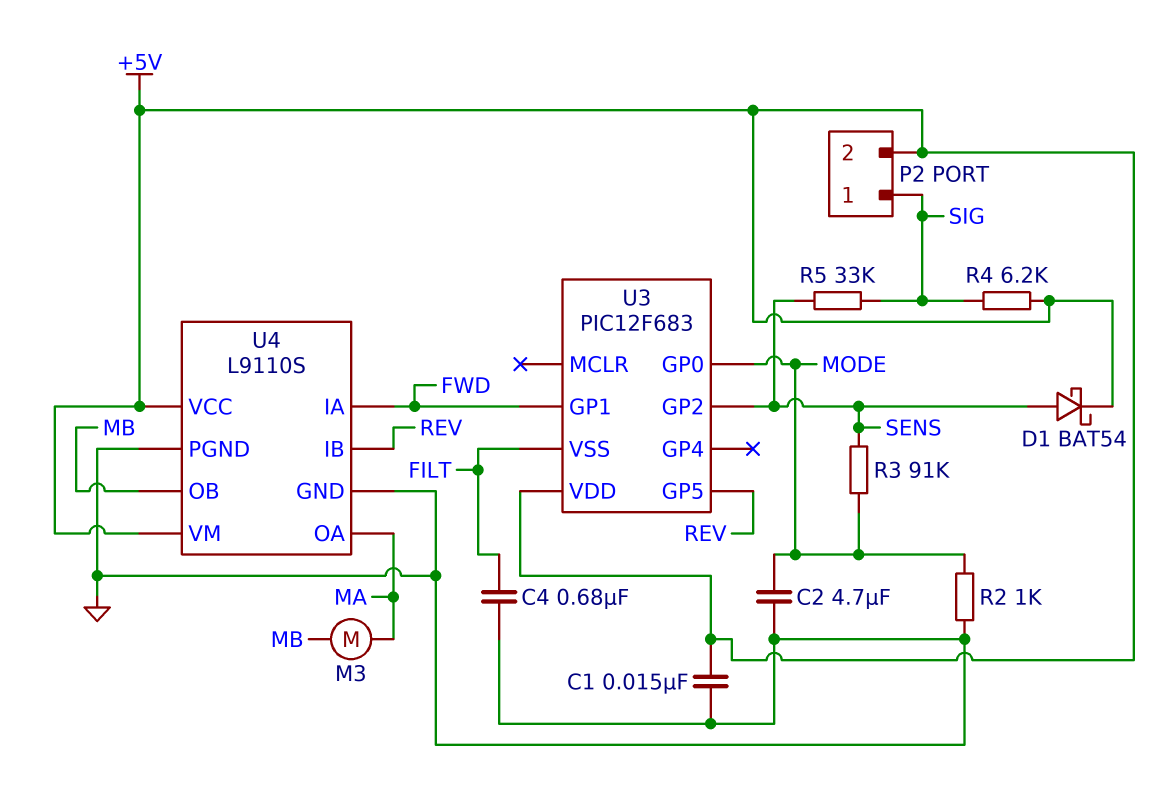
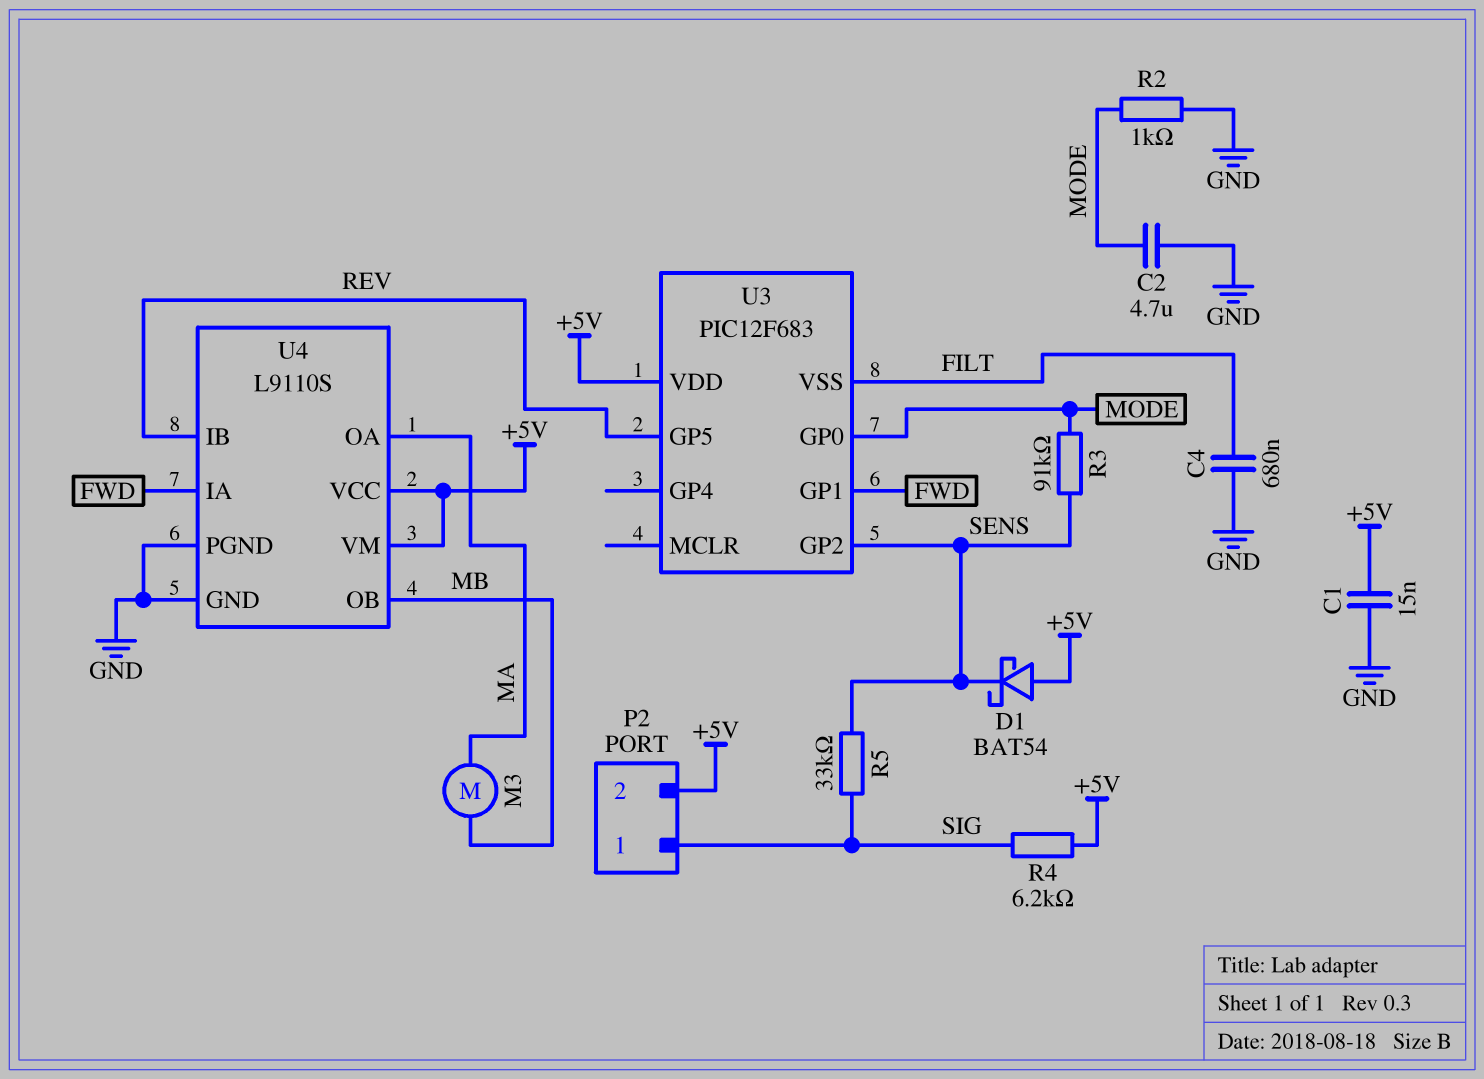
D1: schottky BAT54 (A SENS, K +5V) -> schottky BAT54 (A +5V, K SENS)

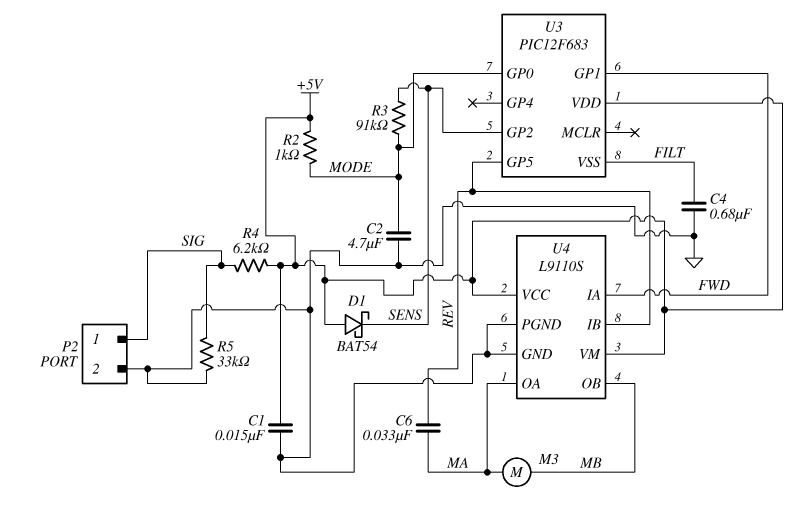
C6: none -> 33nF (MA, REV)
P2 pin 2: +5V -> GND
R2: 1k (GND, MODE) -> 1k (+5V, MODE)
R5: 33k (SENS, SIG) -> 33k (GND, SIG)

